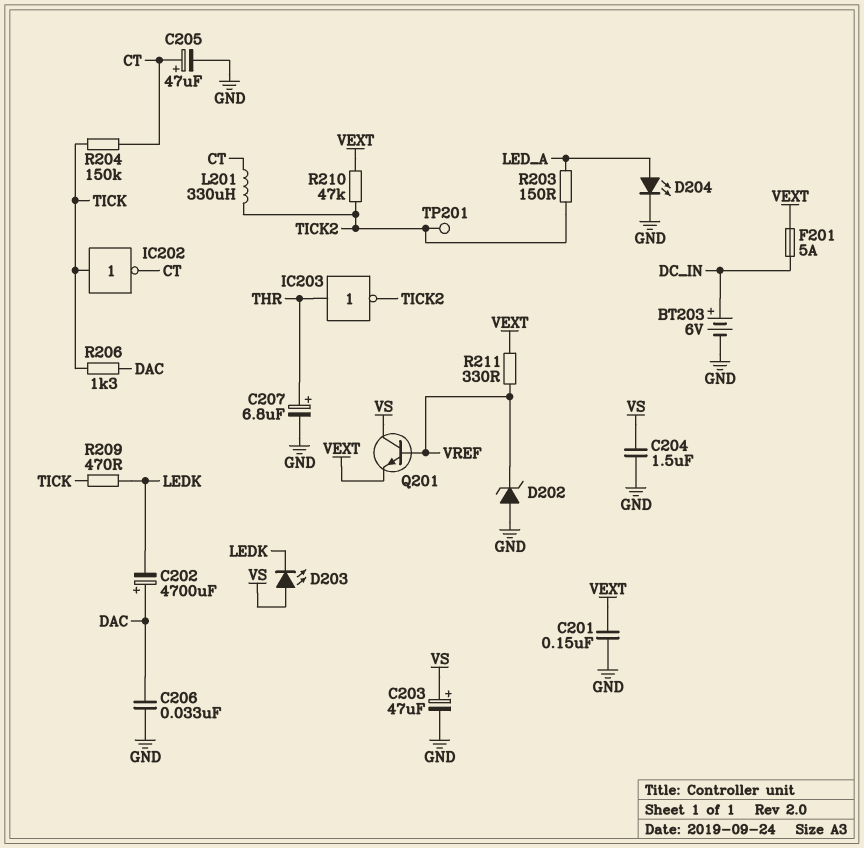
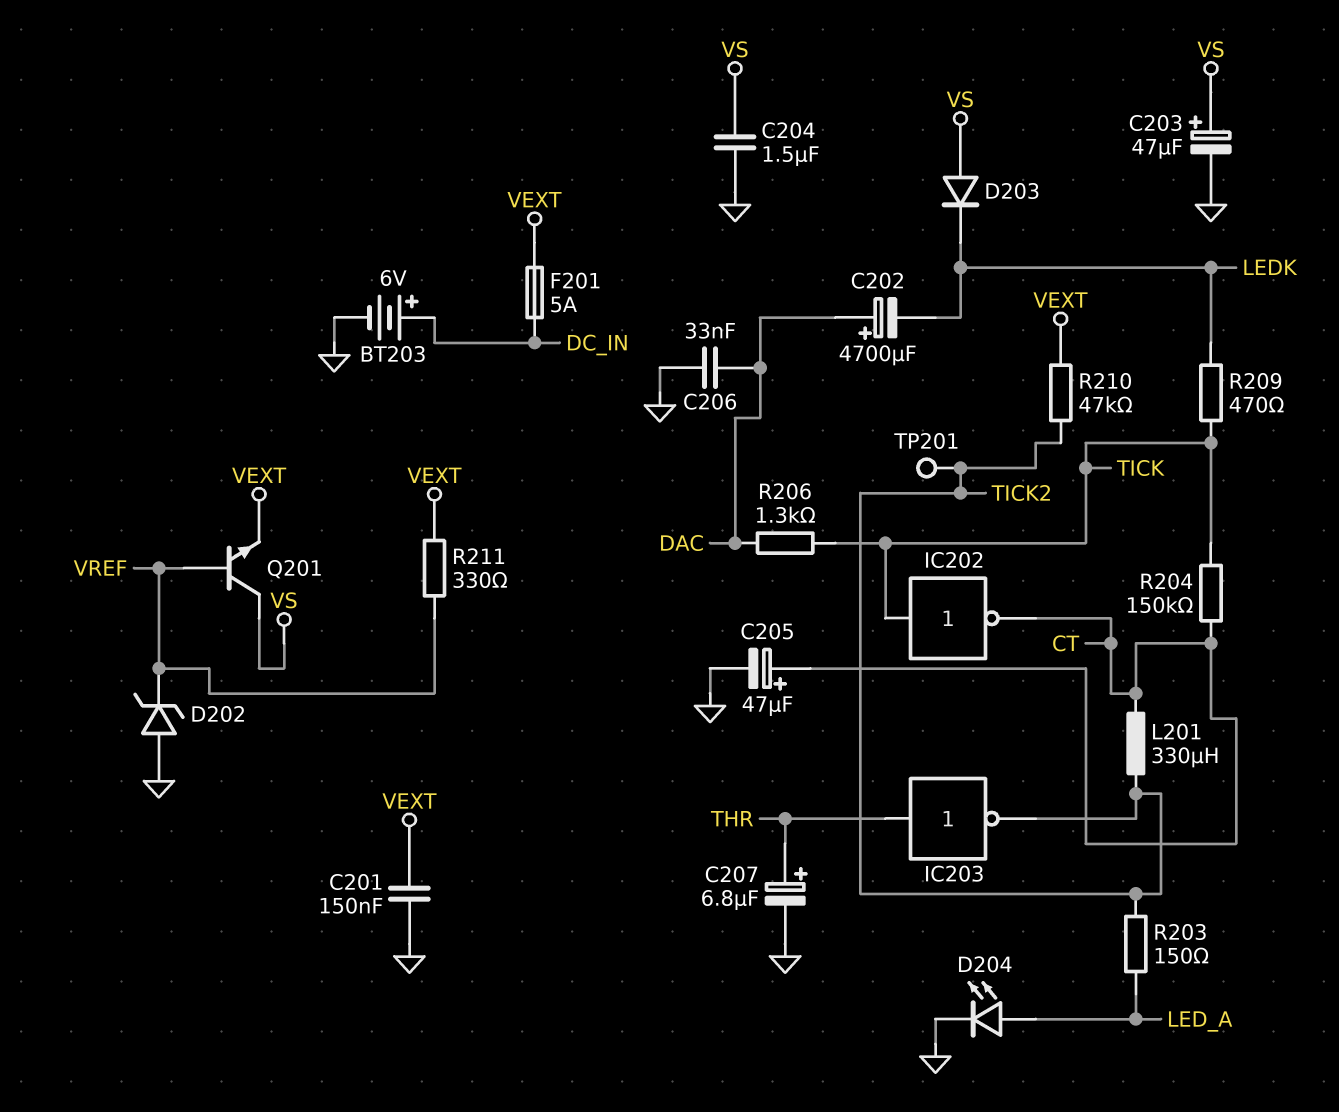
D203: LED (A VS, K LEDK) -> diode (A VS, K LEDK)

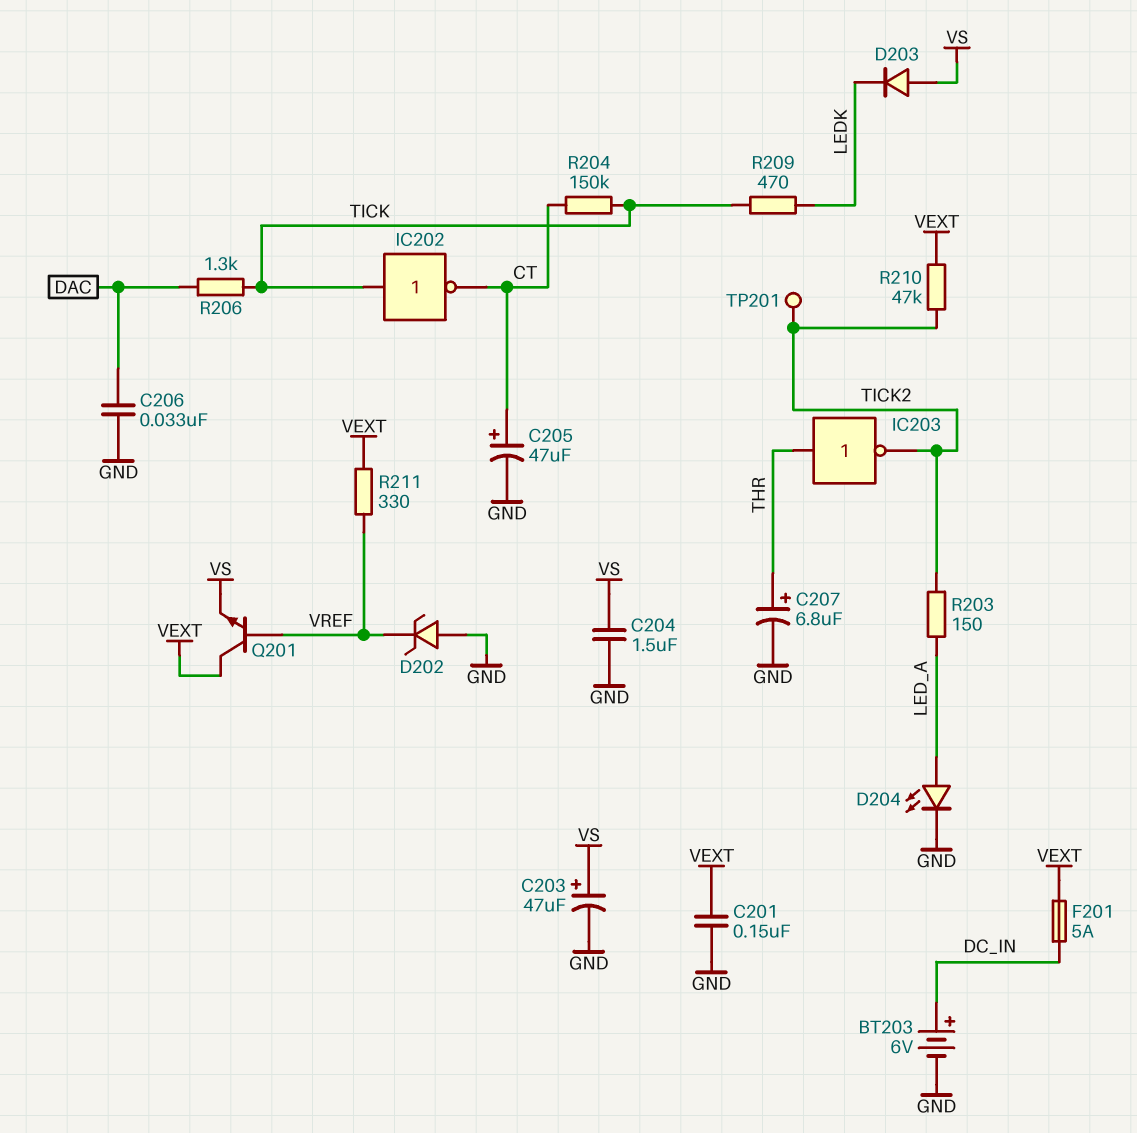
C202: 4700uF (plus DAC, minus LEDK) -> none
L201: 330uH (CT, TICK2) -> none
Q201: NPN (B VREF, C VS, E VEXT) -> NPN (B VREF, C VEXT, E VS)

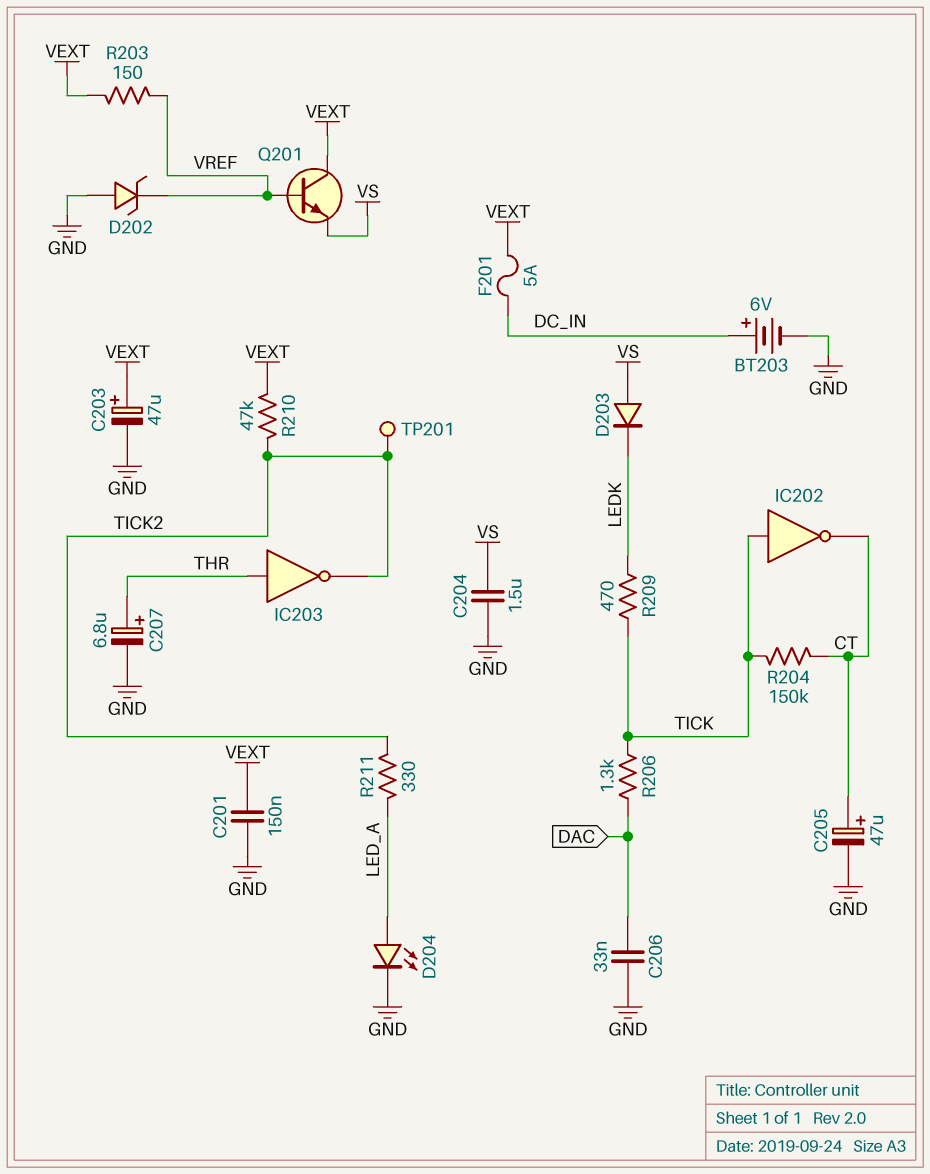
C203: 47uF (plus VS, minus GND) -> 47uF (plus VEXT, minus GND)
R203: 150 (LED_A, TICK2) -> 150 (VEXT, VREF)
R211: 330 (VEXT, VREF) -> 330 (LED_A, TICK2)

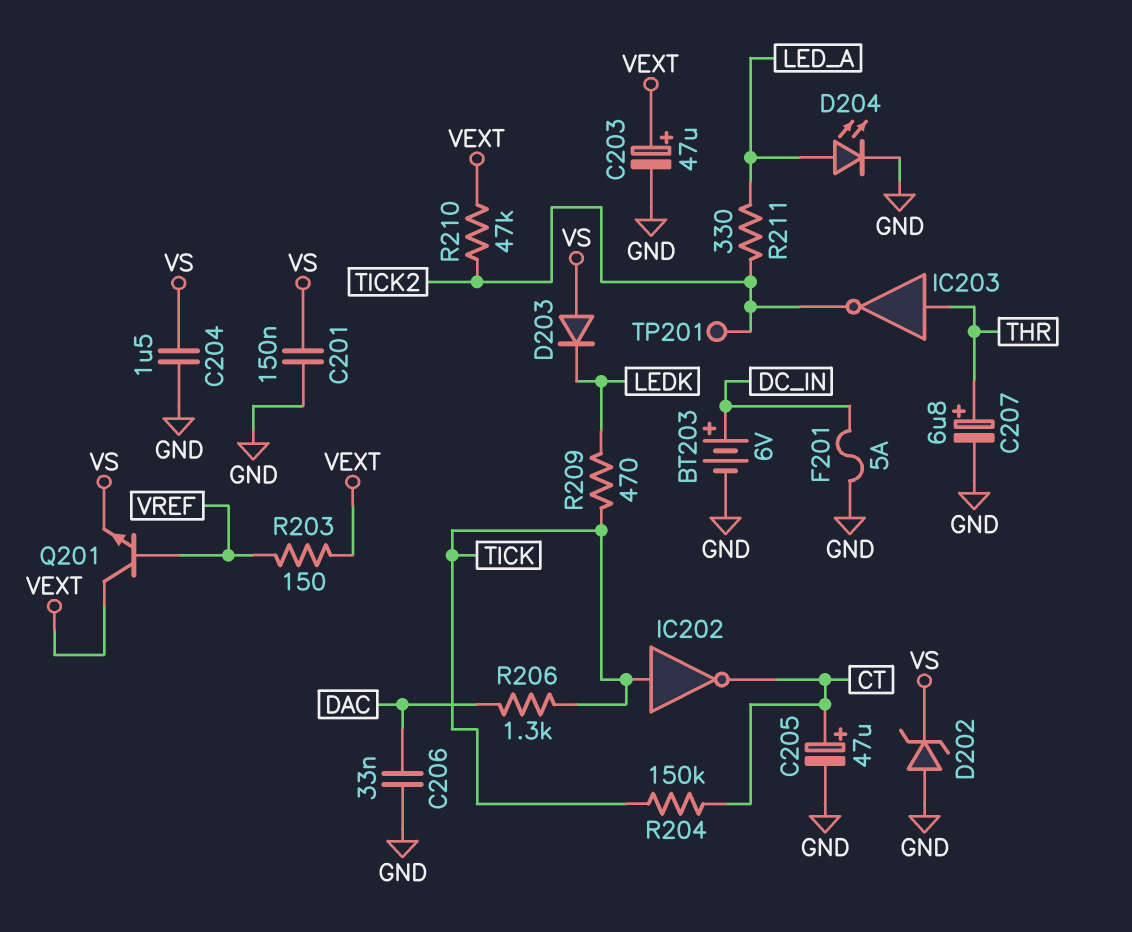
C201: 150nF (GND, VEXT) -> 150nF (GND, VS)
D202: zener (A GND, K VREF) -> zener (A GND, K VS)
F201: 5A (DC_IN, VEXT) -> 5A (DC_IN, GND)

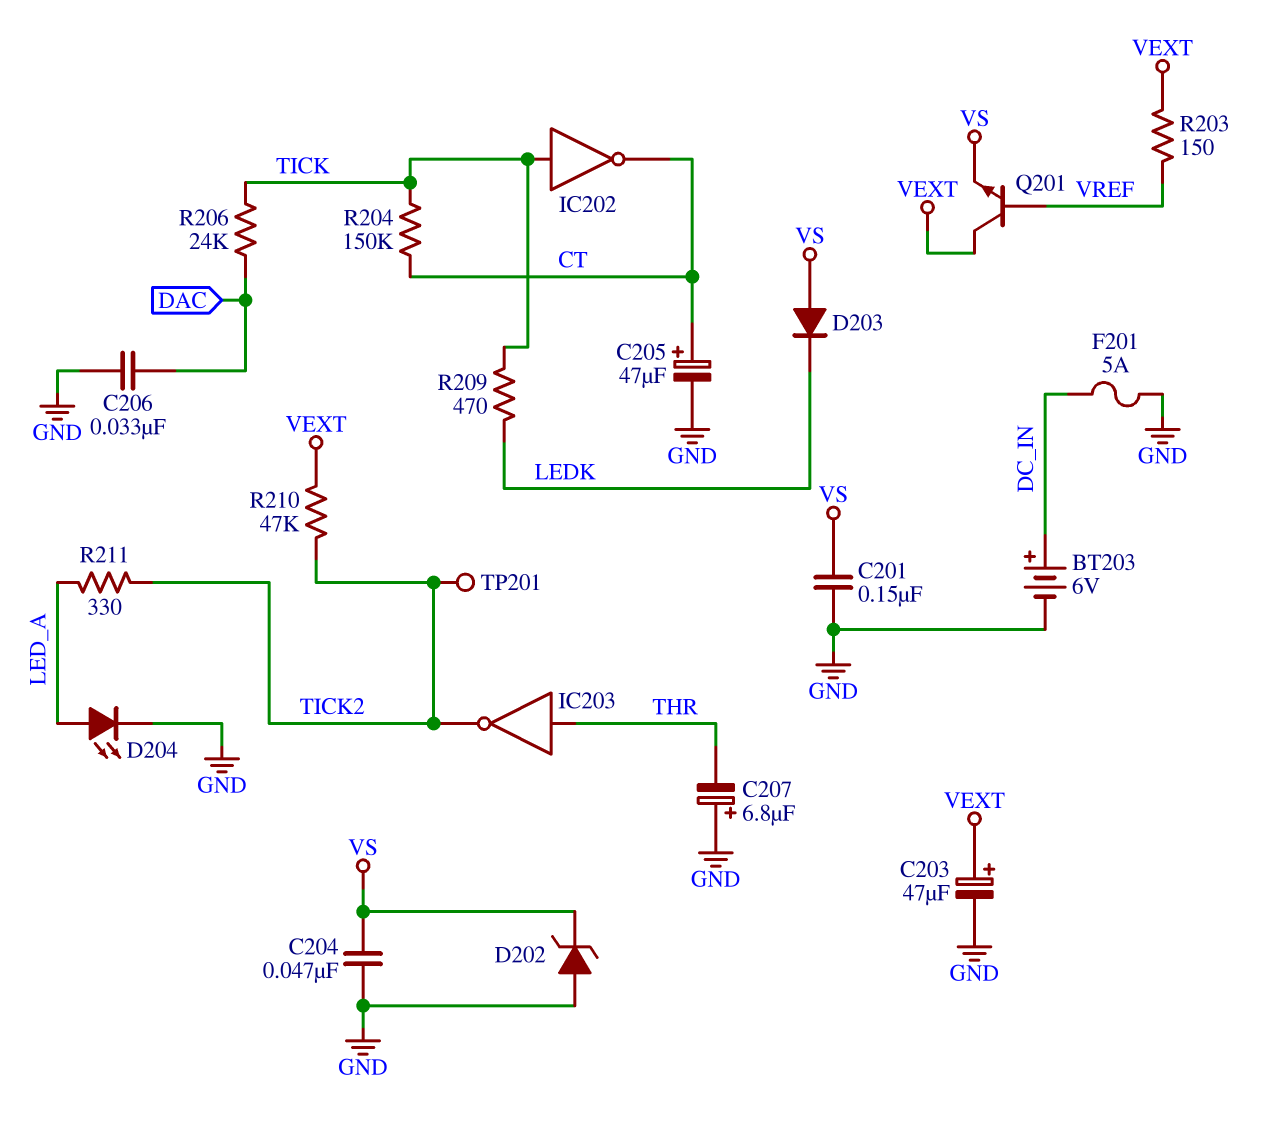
C204: 1.5uF (GND, VS) -> 47nF (GND, VS)
C207: 6.8uF (plus THR, minus GND) -> 6.8uF (plus GND, minus THR)
R206: 1.3k (DAC, TICK) -> 24k (DAC, TICK)

